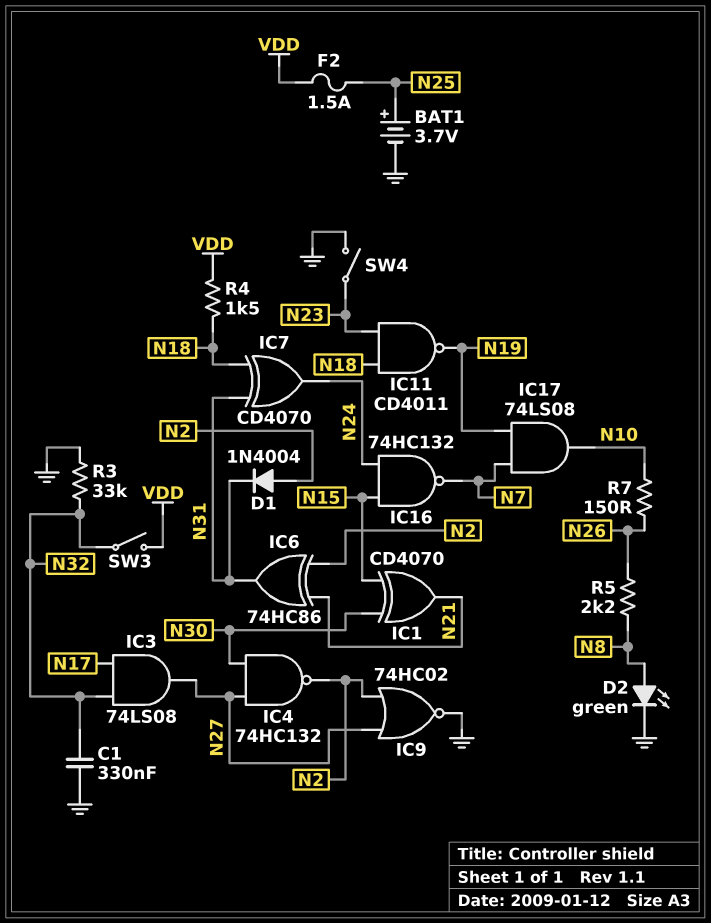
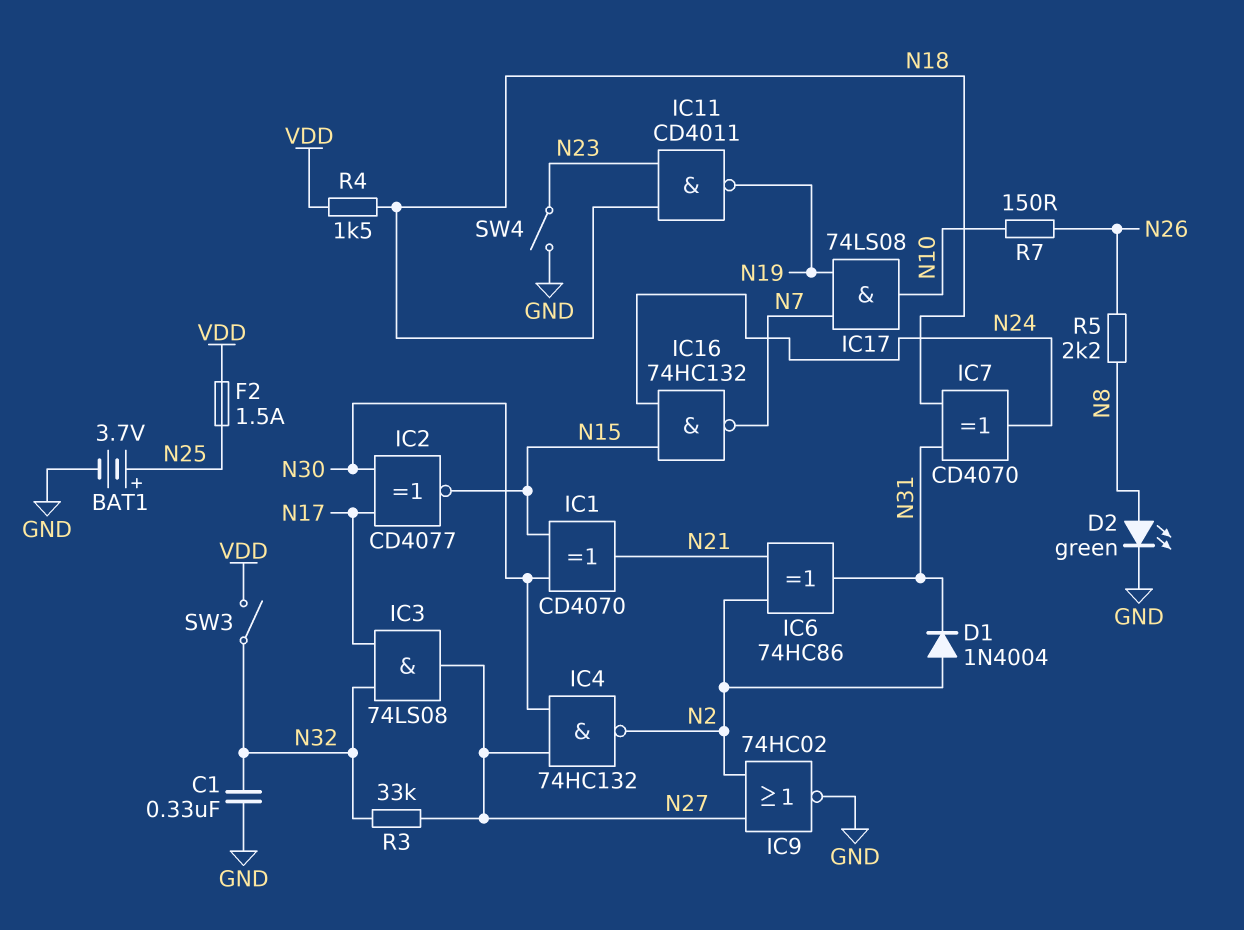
IC2: none -> XNOR CD4077 (in N17, in N30, out N15)
R3: 33k (GND, N32) -> 33k (N27, N32)

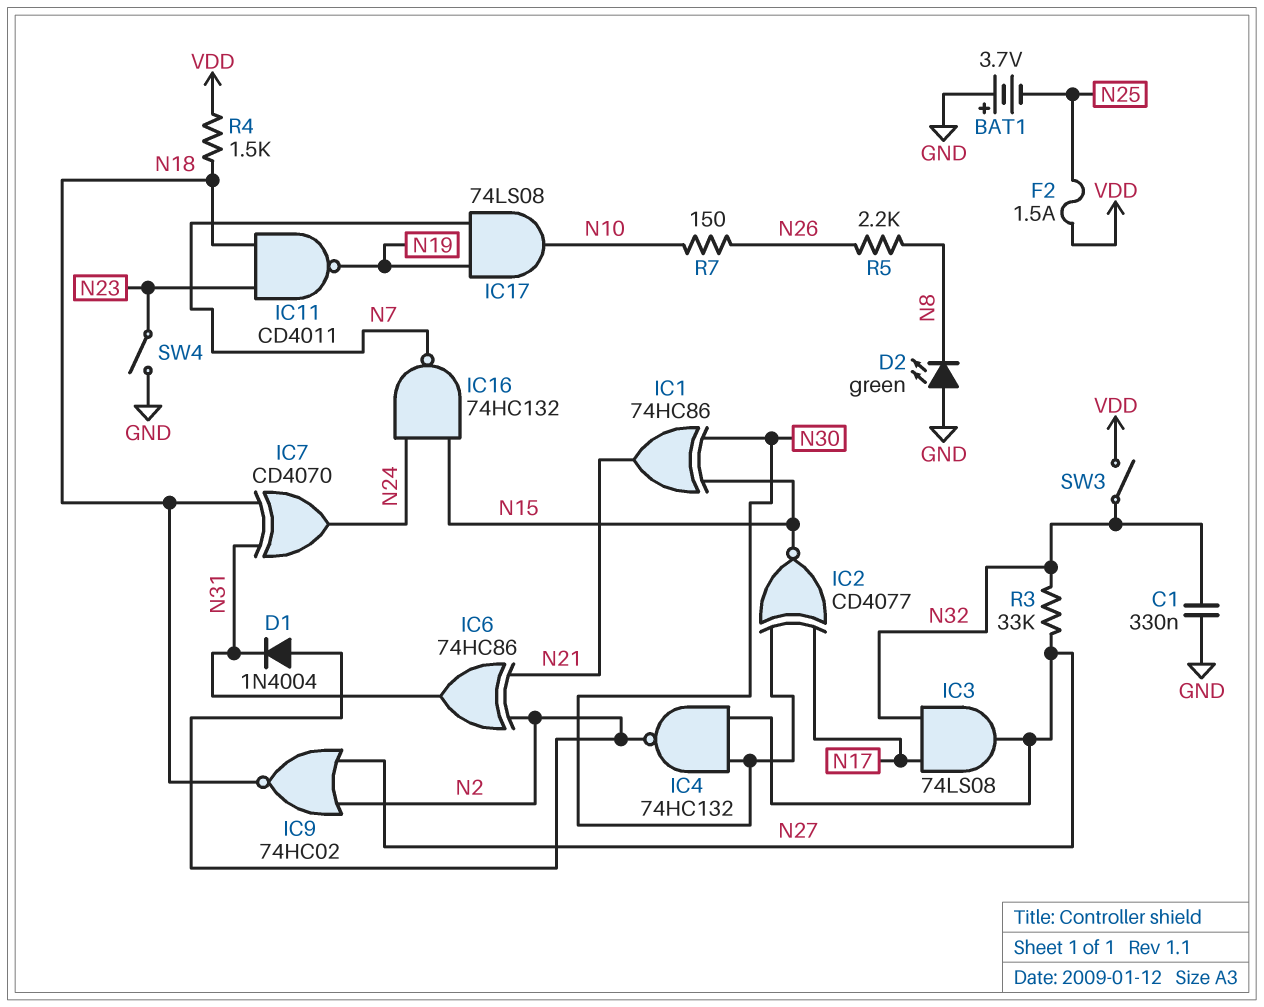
BAT1: 3.7V (plus N25, minus GND) -> 3.7V (plus GND, minus N25)
D2: LED green (A N8, K GND) -> LED green (A GND, K N8)
IC1: XOR CD4070 (in N15, in N30, out N21) -> XOR 74HC86 (in N15, in N30, out N21)
IC9: NOR 74HC02 (in N2, in N27, out GND) -> NOR 74HC02 (in N2, in N27, out N18)

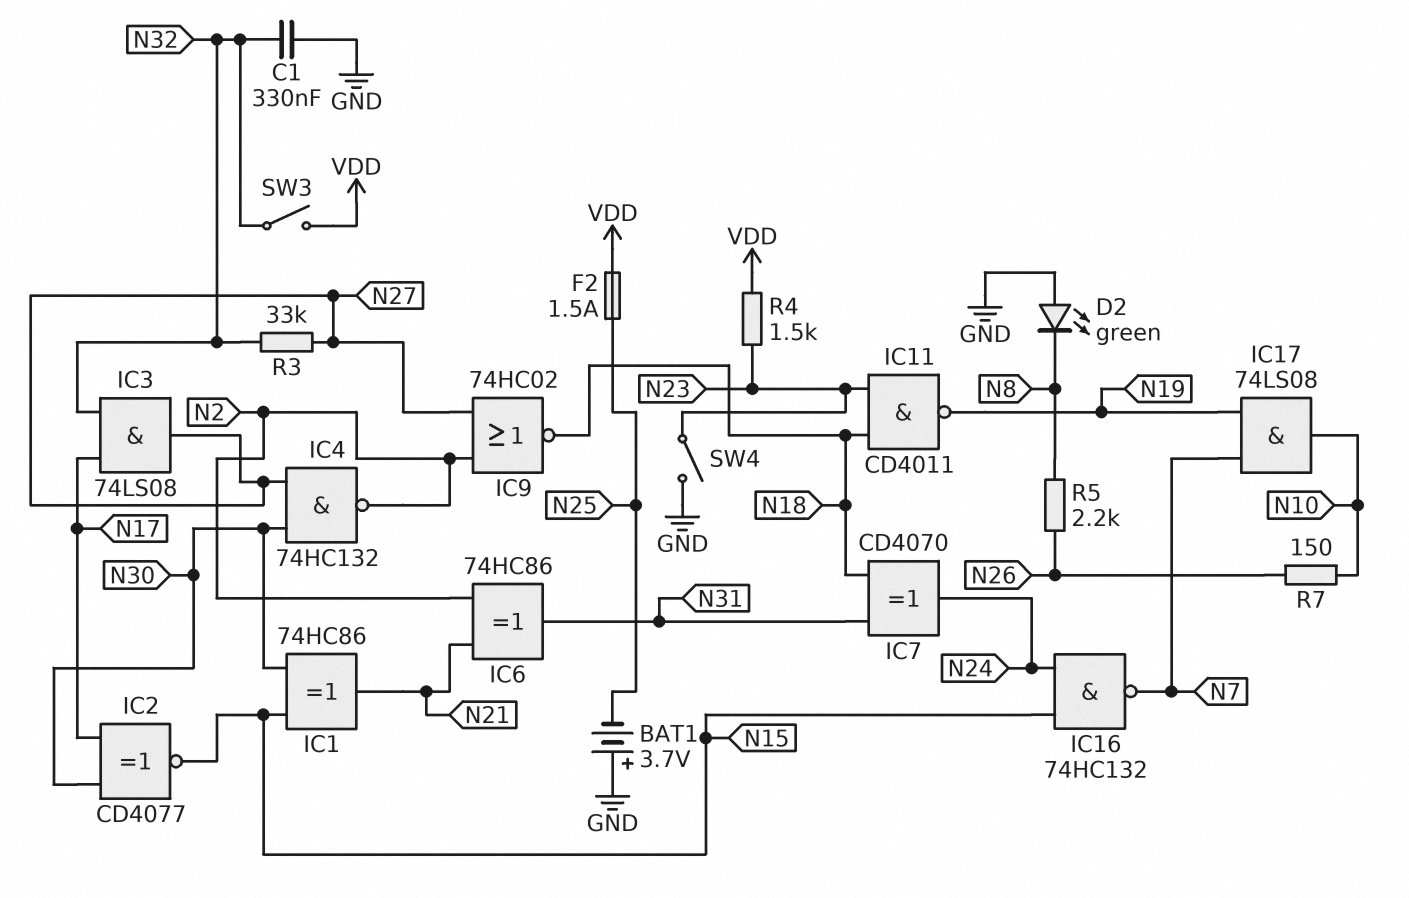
D1: diode 1N4004 (A N2, K N31) -> none
R4: 1.5k (N18, VDD) -> 1.5k (N23, VDD)

